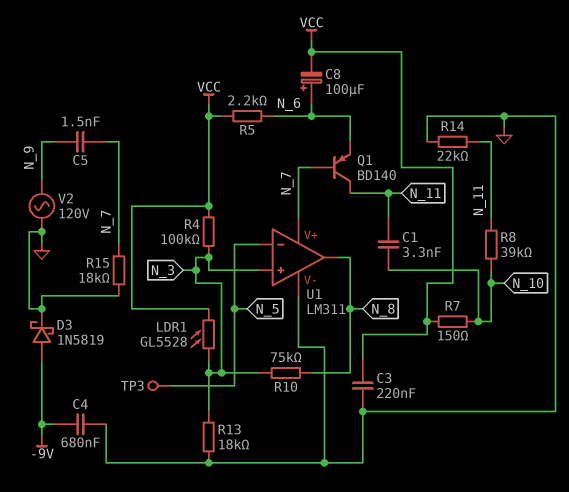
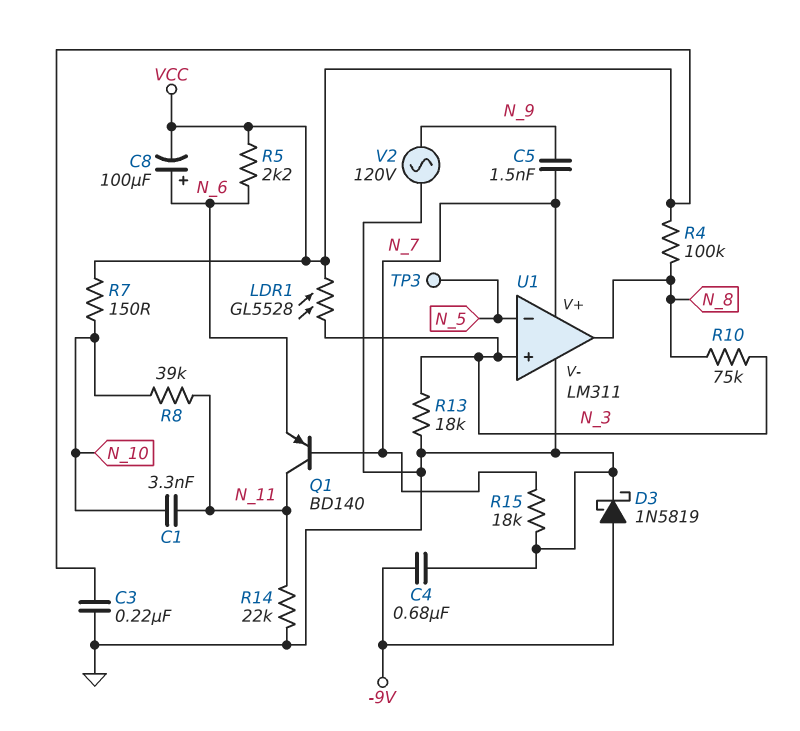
R4: 100k (N_3, VCC) -> 100k (N_8, VCC)

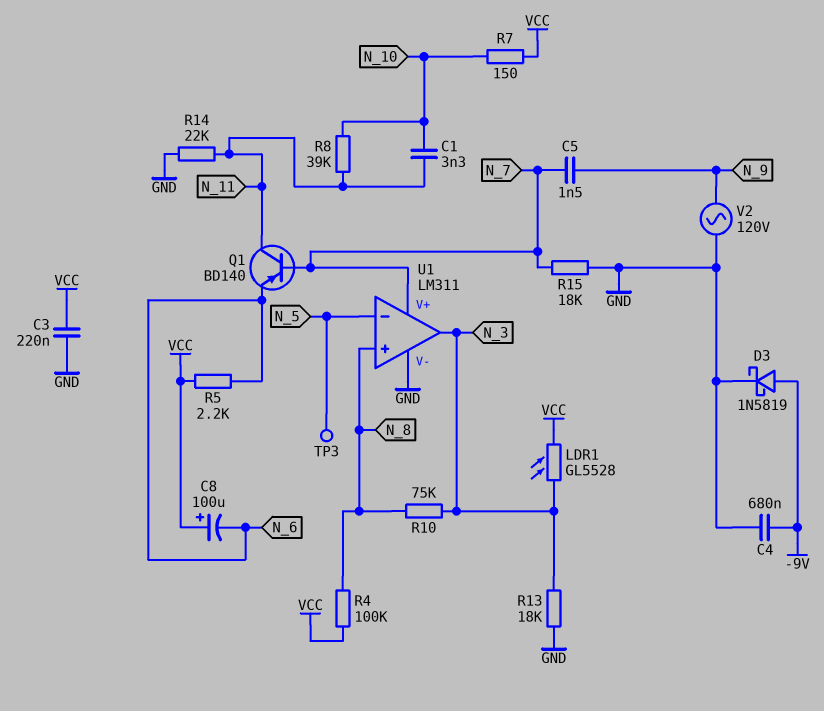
C8: 100uF (plus N_6, minus VCC) -> 100uF (plus VCC, minus N_6)
U1 pin in+: N_3 -> N_8
U1 pin out: N_8 -> N_3

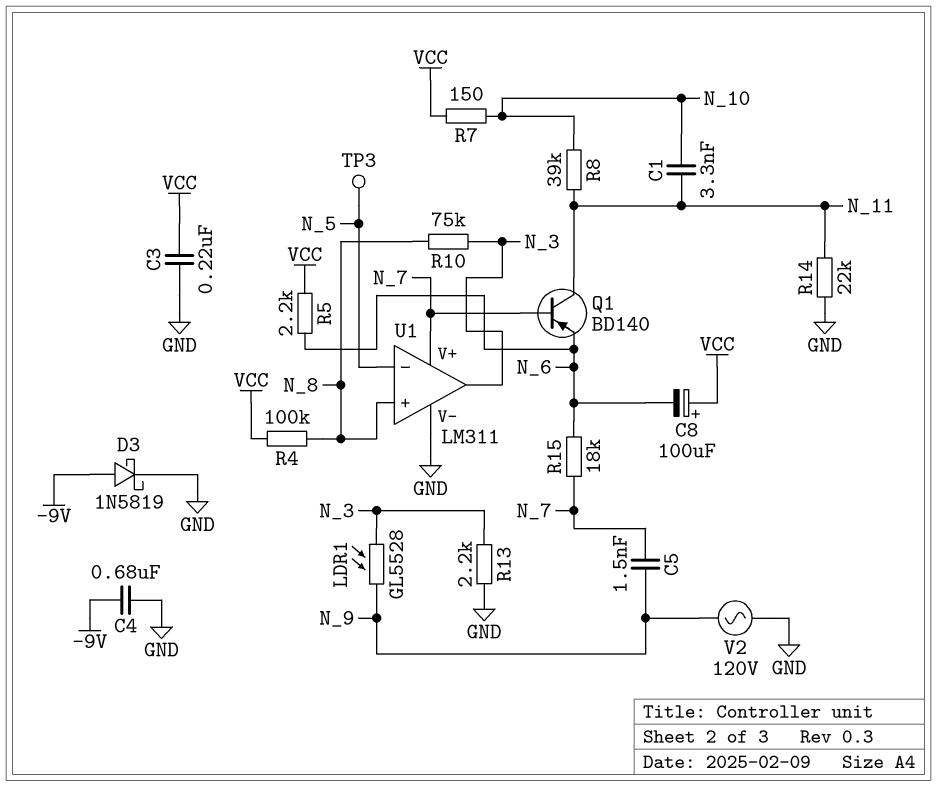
LDR1: GL5528 (N_3, VCC) -> GL5528 (N_3, N_9)
R13: 18k (GND, N_3) -> 2.2k (GND, N_3)
R15: 18k (GND, N_7) -> 18k (N_6, N_7)

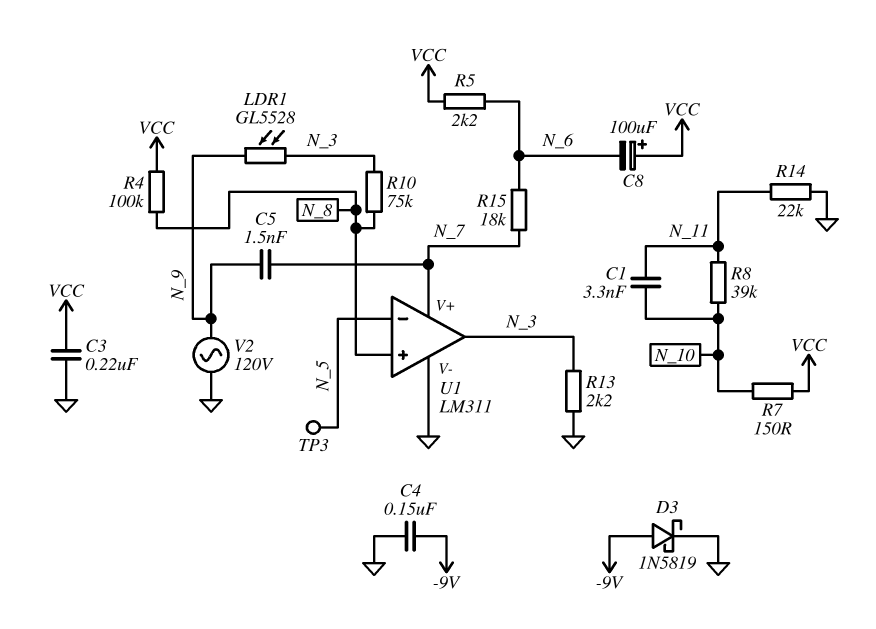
C4: 680nF (-9V, GND) -> 150nF (-9V, GND)
Q1: PNP BD140 (B N_7, C N_11, E N_6) -> none

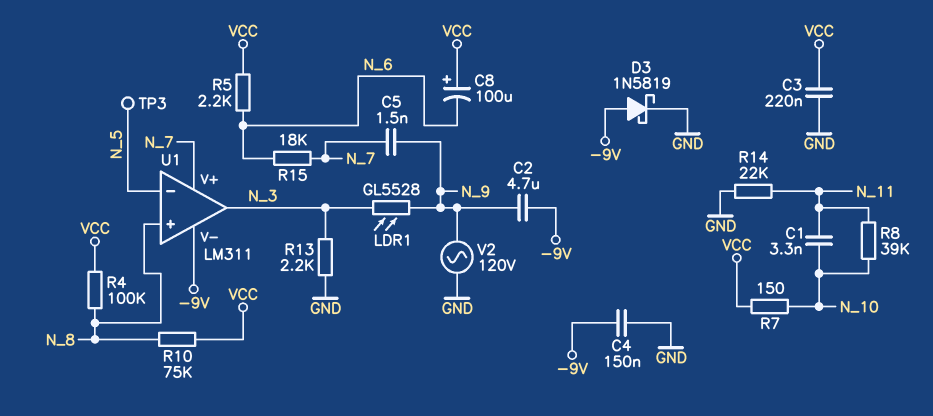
C2: none -> 4.7uF (-9V, N_9)
R10: 75k (N_3, N_8) -> 75k (N_8, VCC)
U1 pin V-: GND -> -9V

